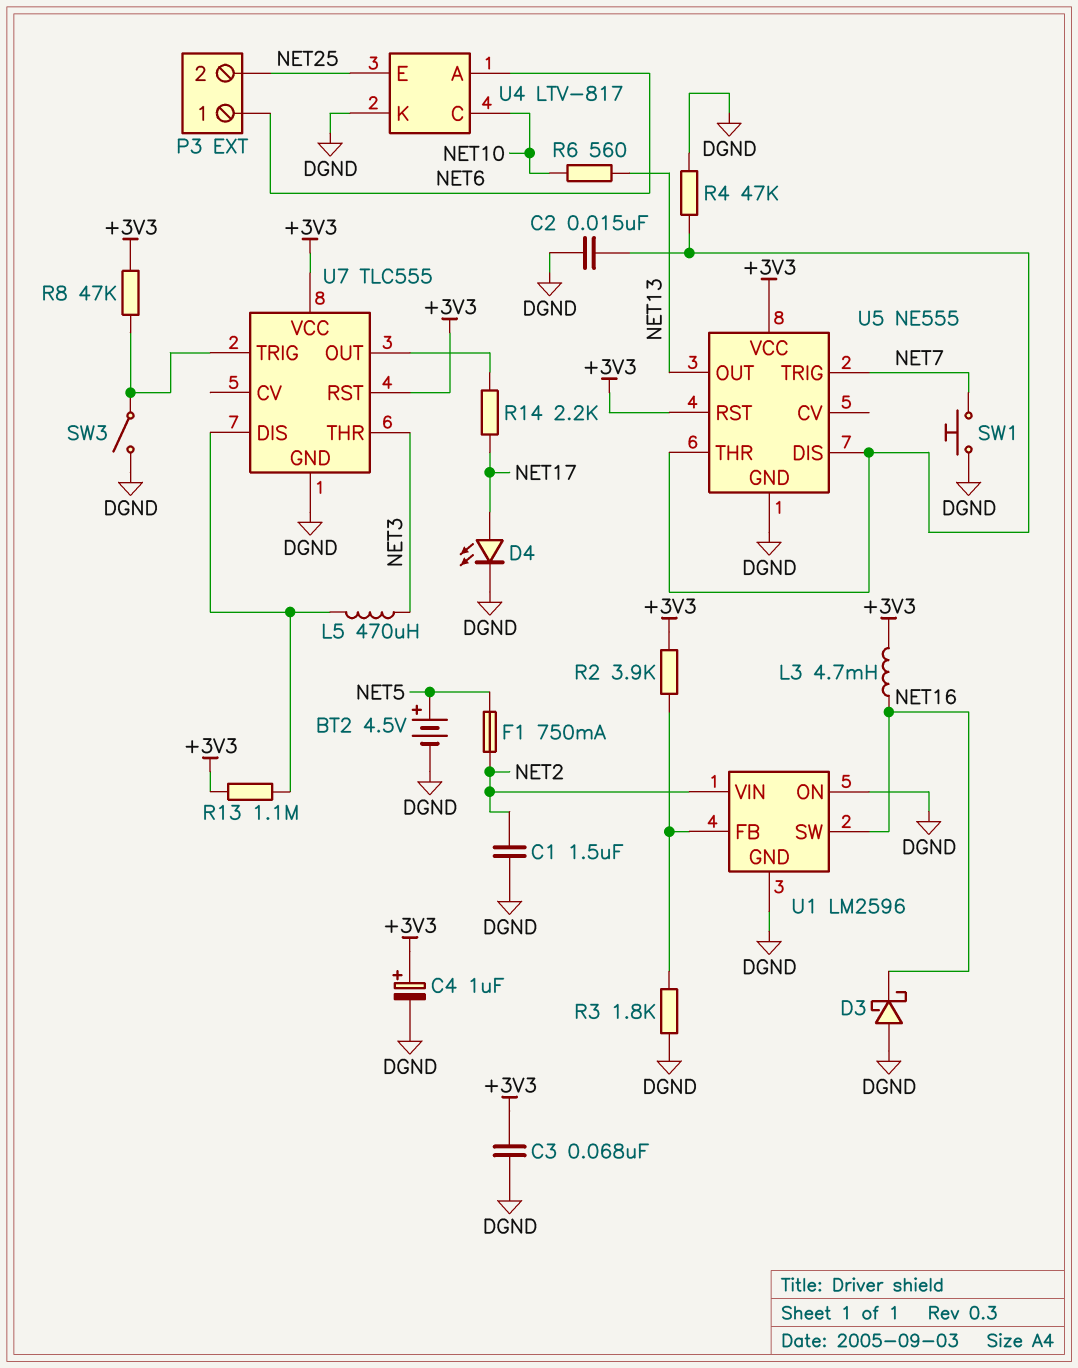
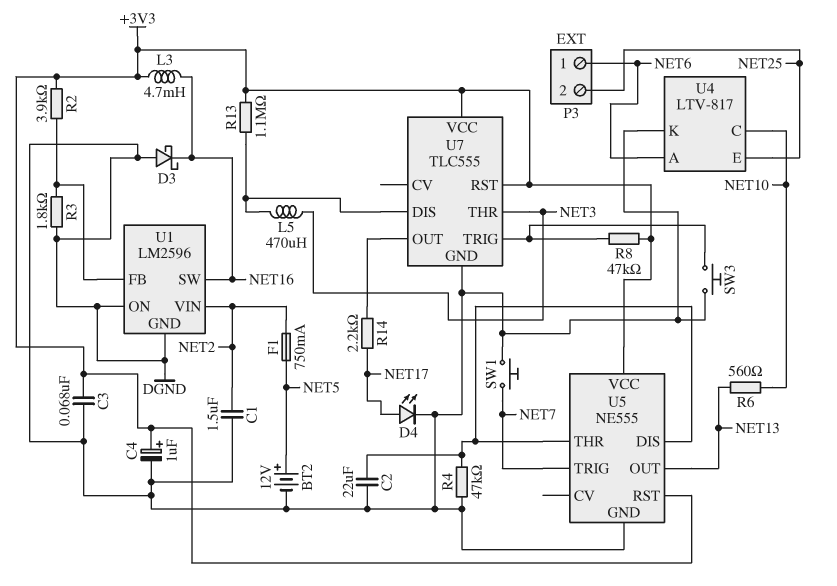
BT2: 4.5V (plus NET5, minus DGND) -> 12V (plus NET5, minus DGND)
C2: 15nF (DGND, U5/DIS) -> 22uF (DGND, U5/DIS)
SW3: switch (DGND, U7/TRIG) -> button (DGND, U7/TRIG)

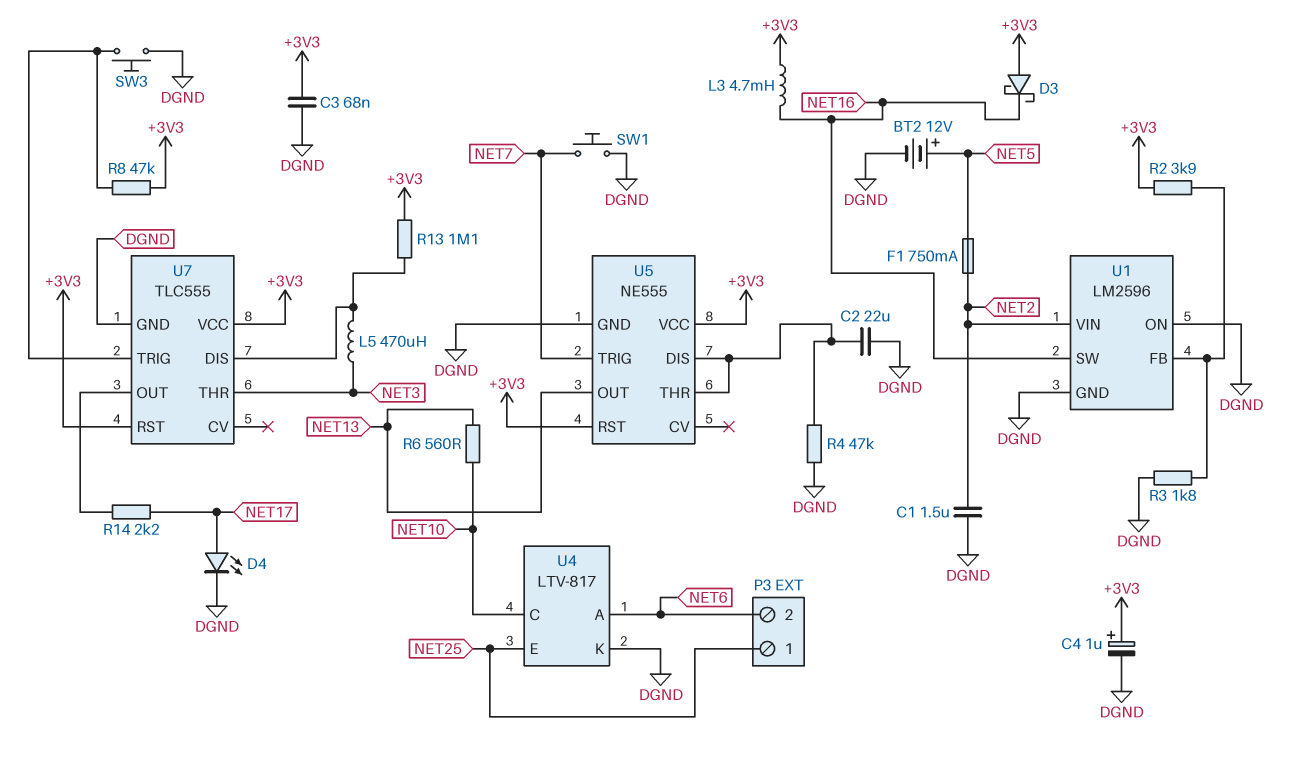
D3: schottky (A DGND, K NET16) -> schottky (A +3V3, K NET16)
P3 pin 1: NET6 -> NET25
P3 pin 2: NET25 -> NET6

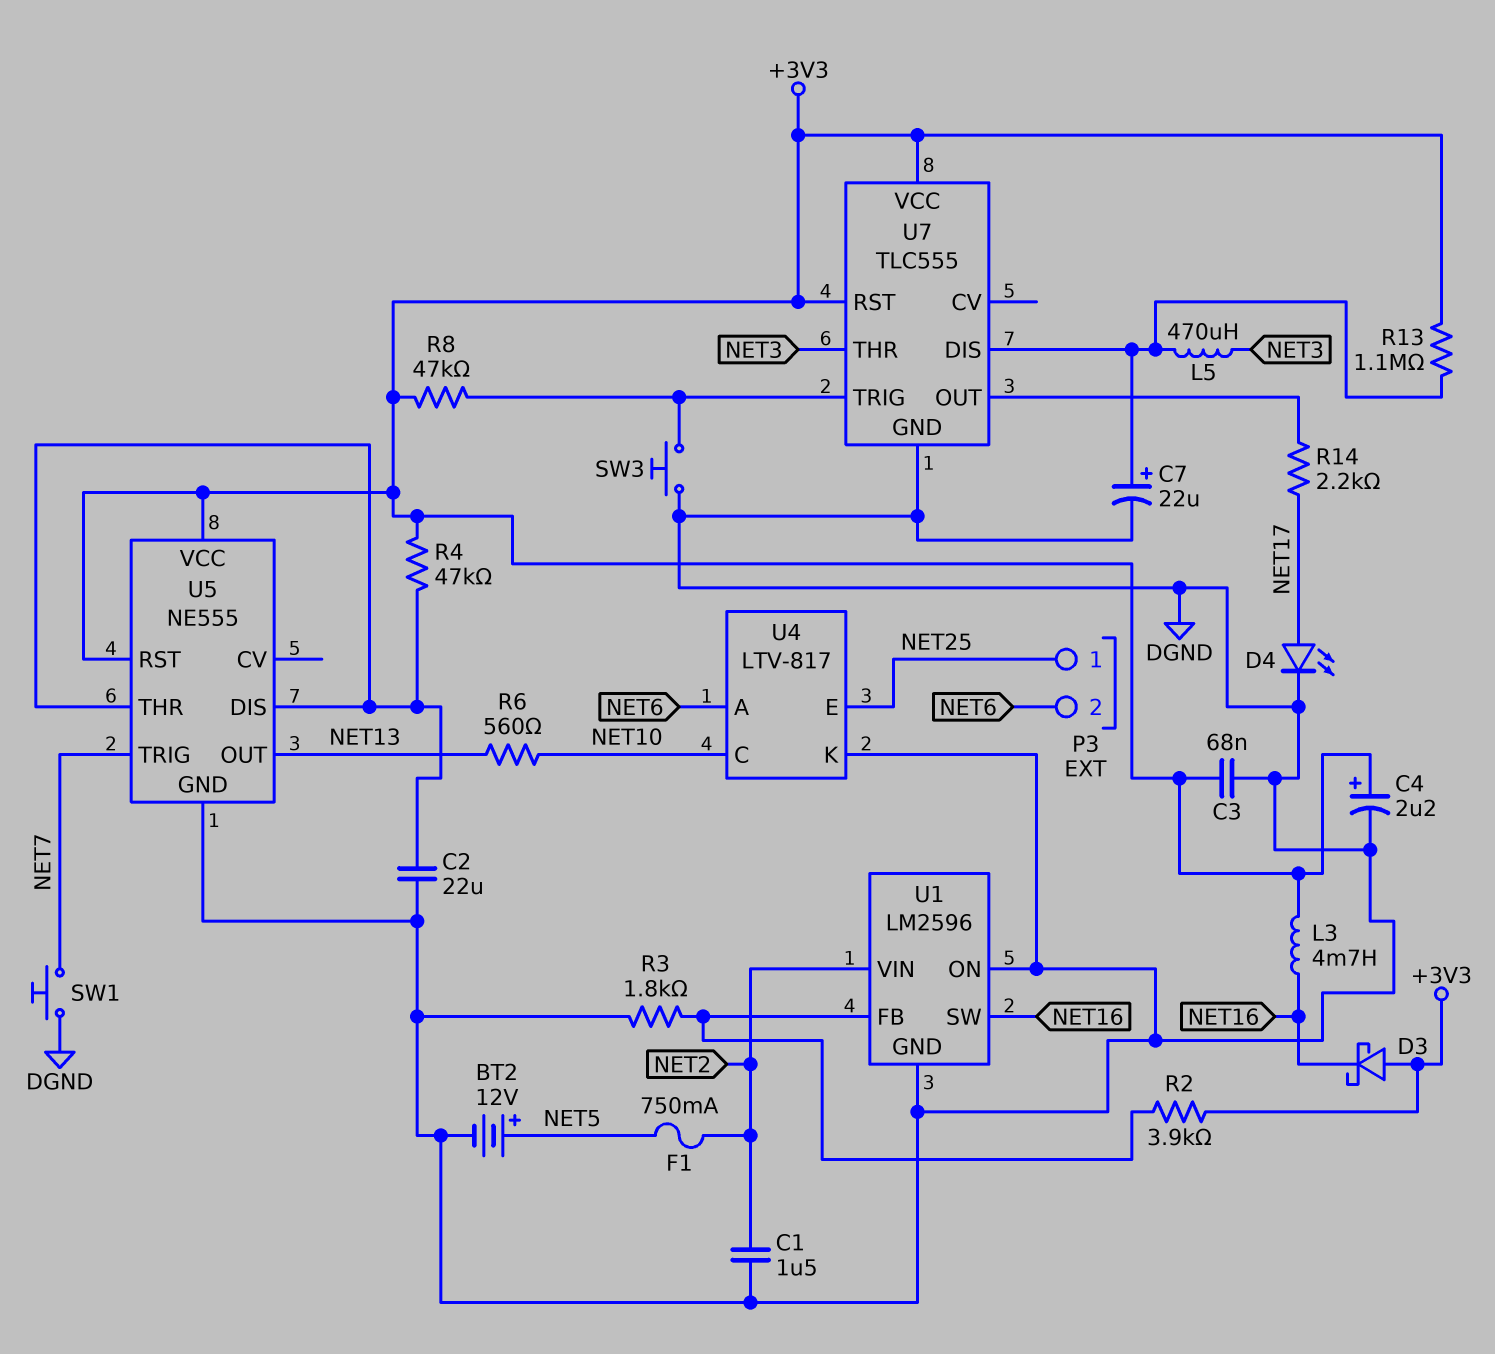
C4: 1uF (plus +3V3, minus DGND) -> 2.2uF (plus +3V3, minus DGND)
C7: none -> 22uF (plus U7/DIS, minus DGND)
R4: 47k (DGND, U5/DIS) -> 47k (+3V3, U5/DIS)

